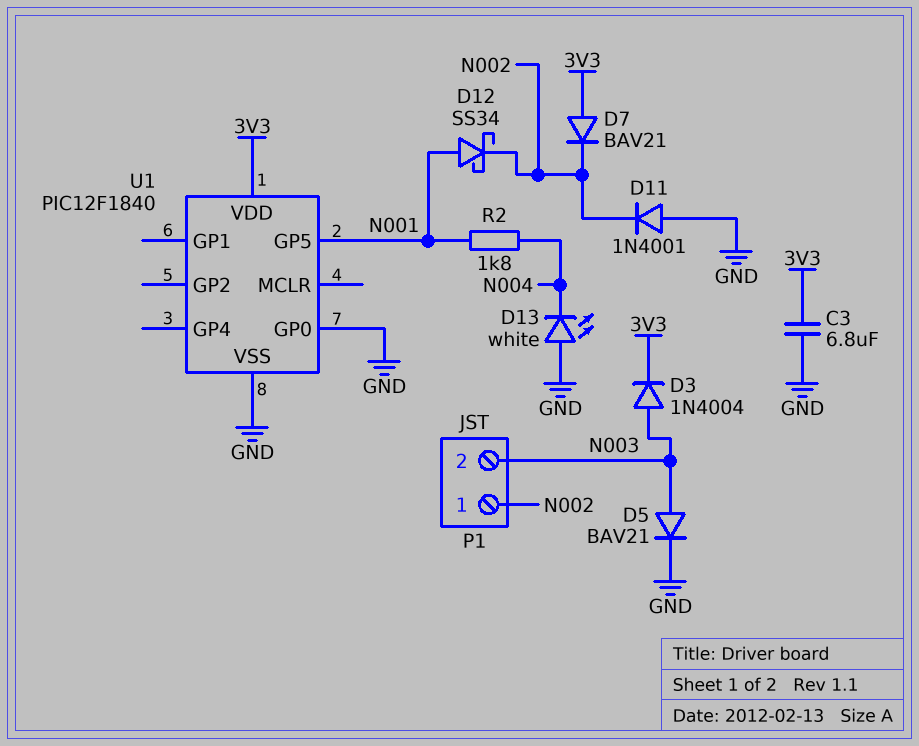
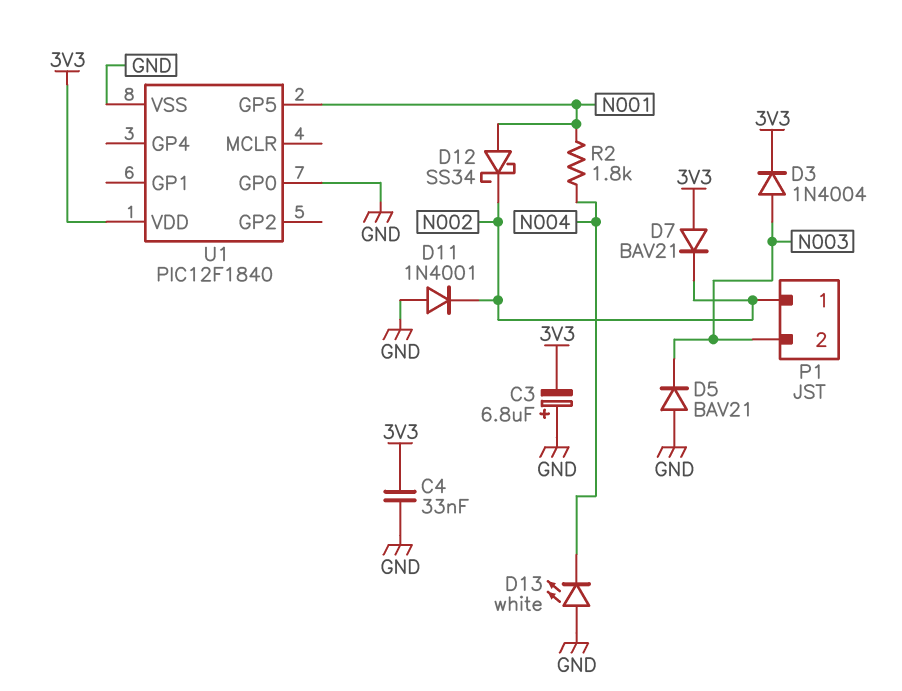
C3: 6.8uF (3V3, GND) -> 6.8uF (plus GND, minus 3V3)
C4: none -> 33nF (3V3, GND)
D5: diode BAV21 (A N003, K GND) -> diode BAV21 (A GND, K N003)

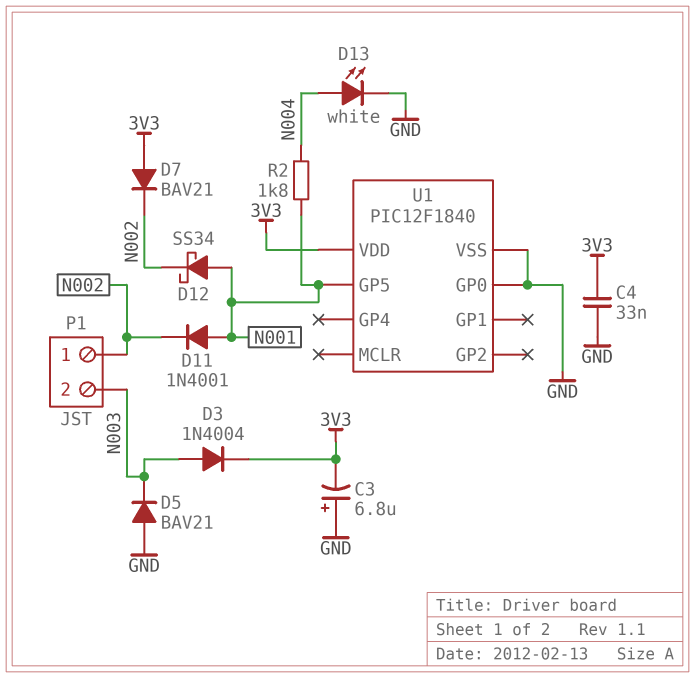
D11: diode 1N4001 (A GND, K N002) -> diode 1N4001 (A N001, K N002)
D13: LED white (A GND, K N004) -> LED white (A N004, K GND)

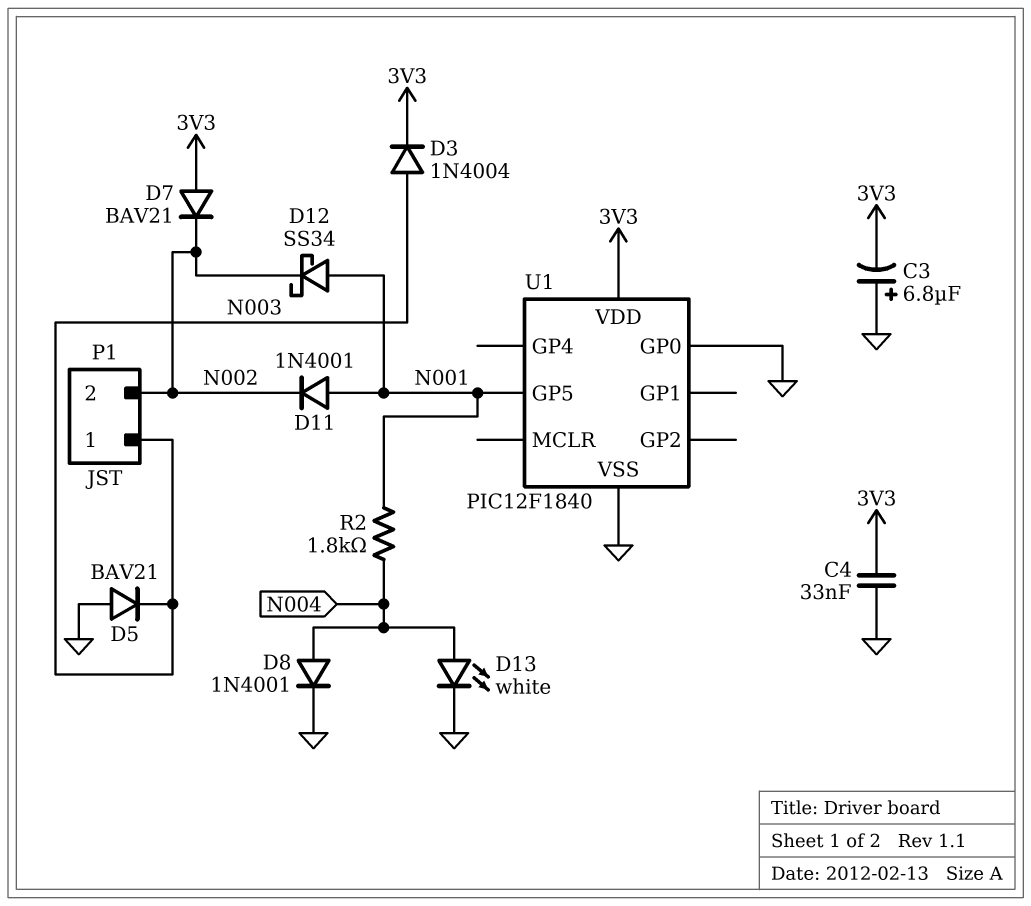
D8: none -> diode 1N4001 (A N004, K GND)
P1 pin 1: N002 -> N003
P1 pin 2: N003 -> N002

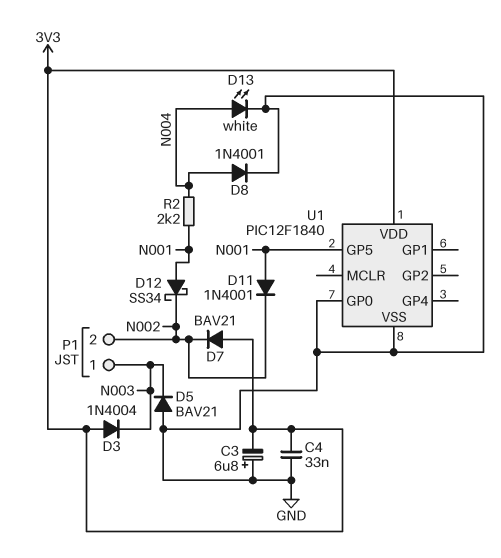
D3: diode 1N4004 (A N003, K 3V3) -> diode 1N4004 (A 3V3, K N003)
R2: 1.8k (N001, N004) -> 2.2k (N001, N004)

